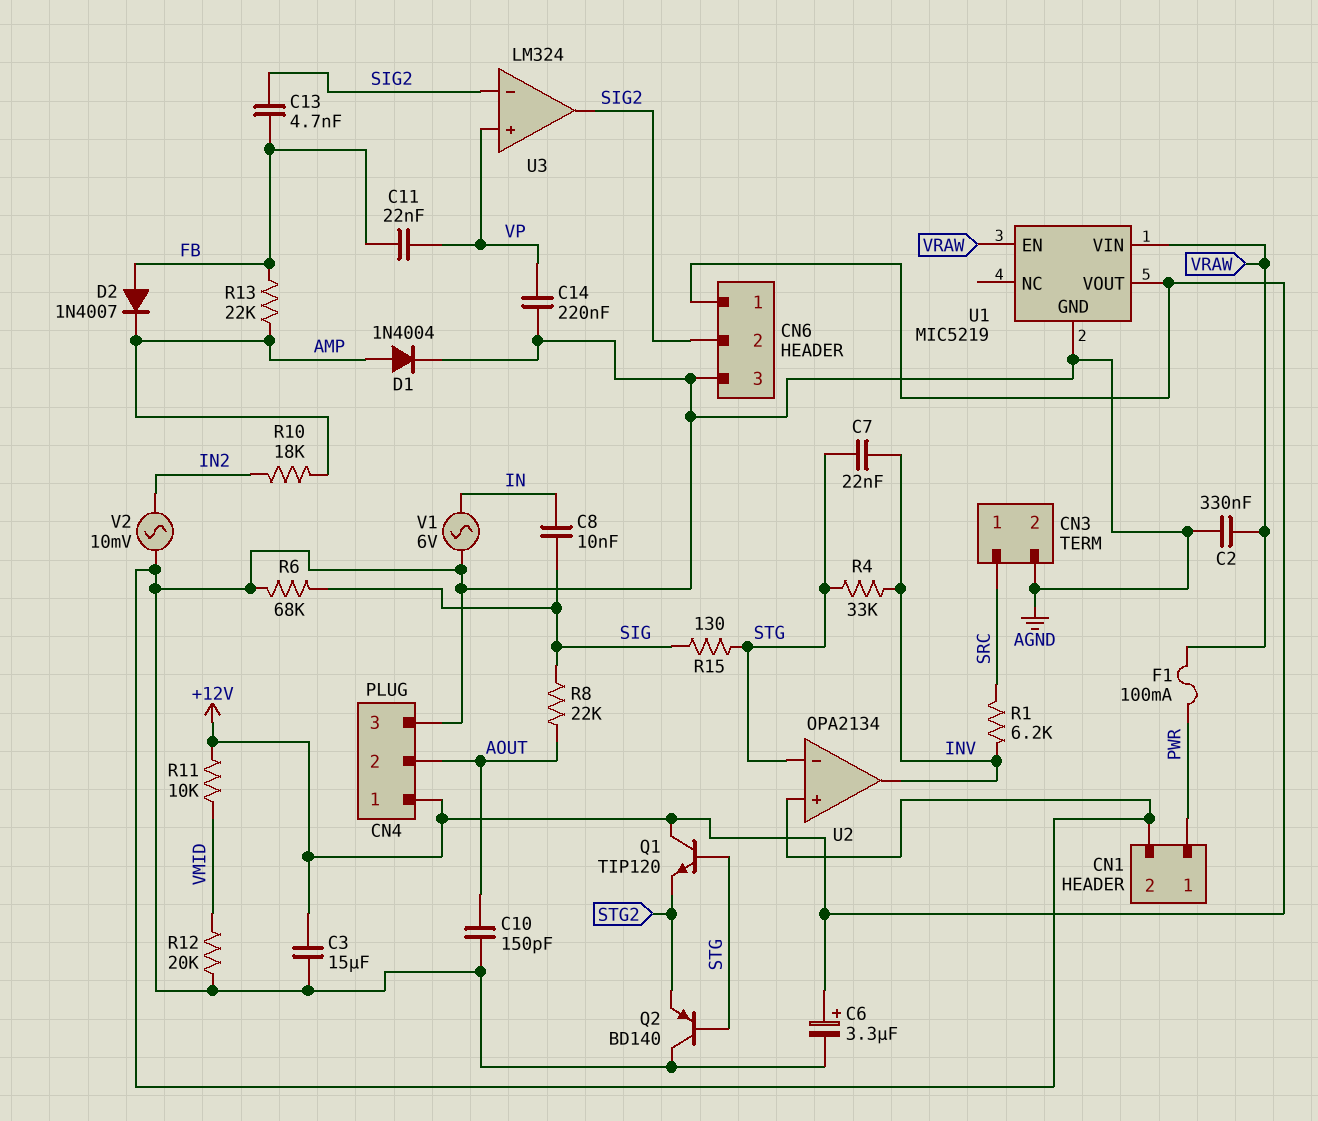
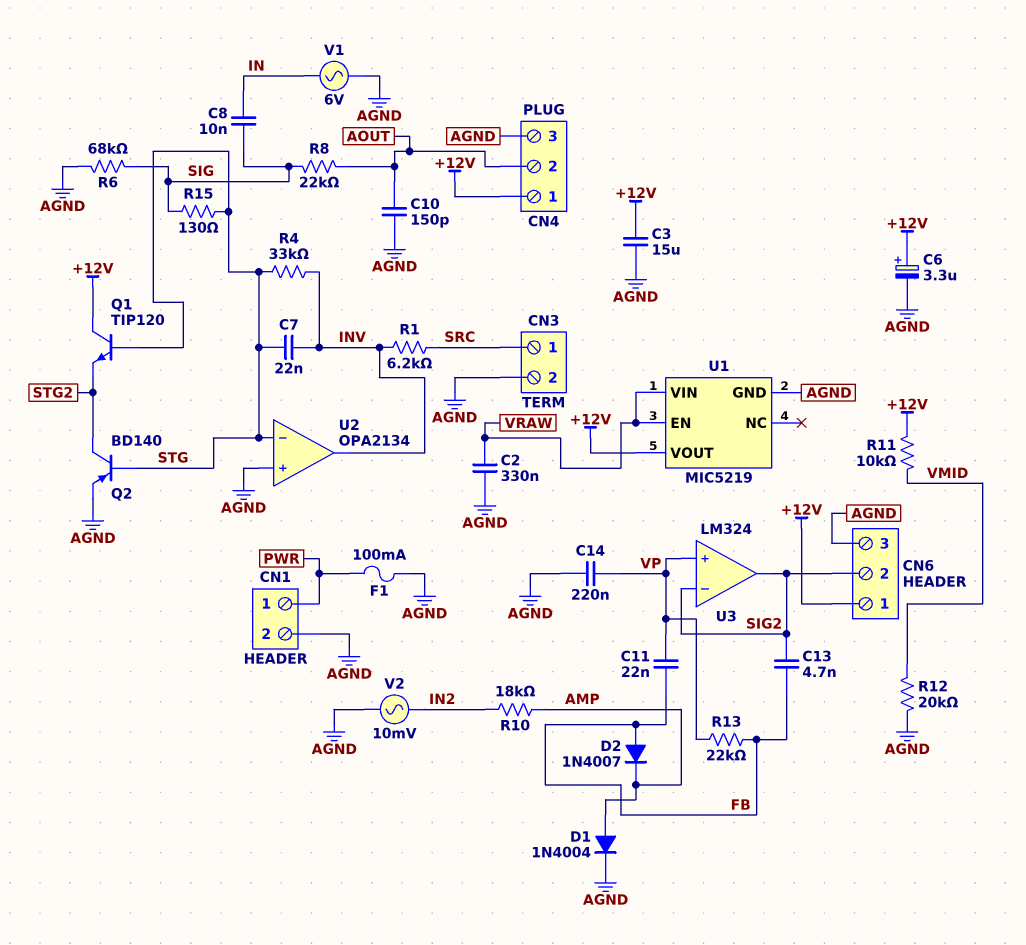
F1: 100mA (PWR, VRAW) -> 100mA (AGND, PWR)
Q2: PNP BD140 (B STG, C AGND, E STG2) -> PNP BD140 (B STG, C STG2, E AGND)
R13: 22k (AMP, FB) -> 22k (FB, VP)

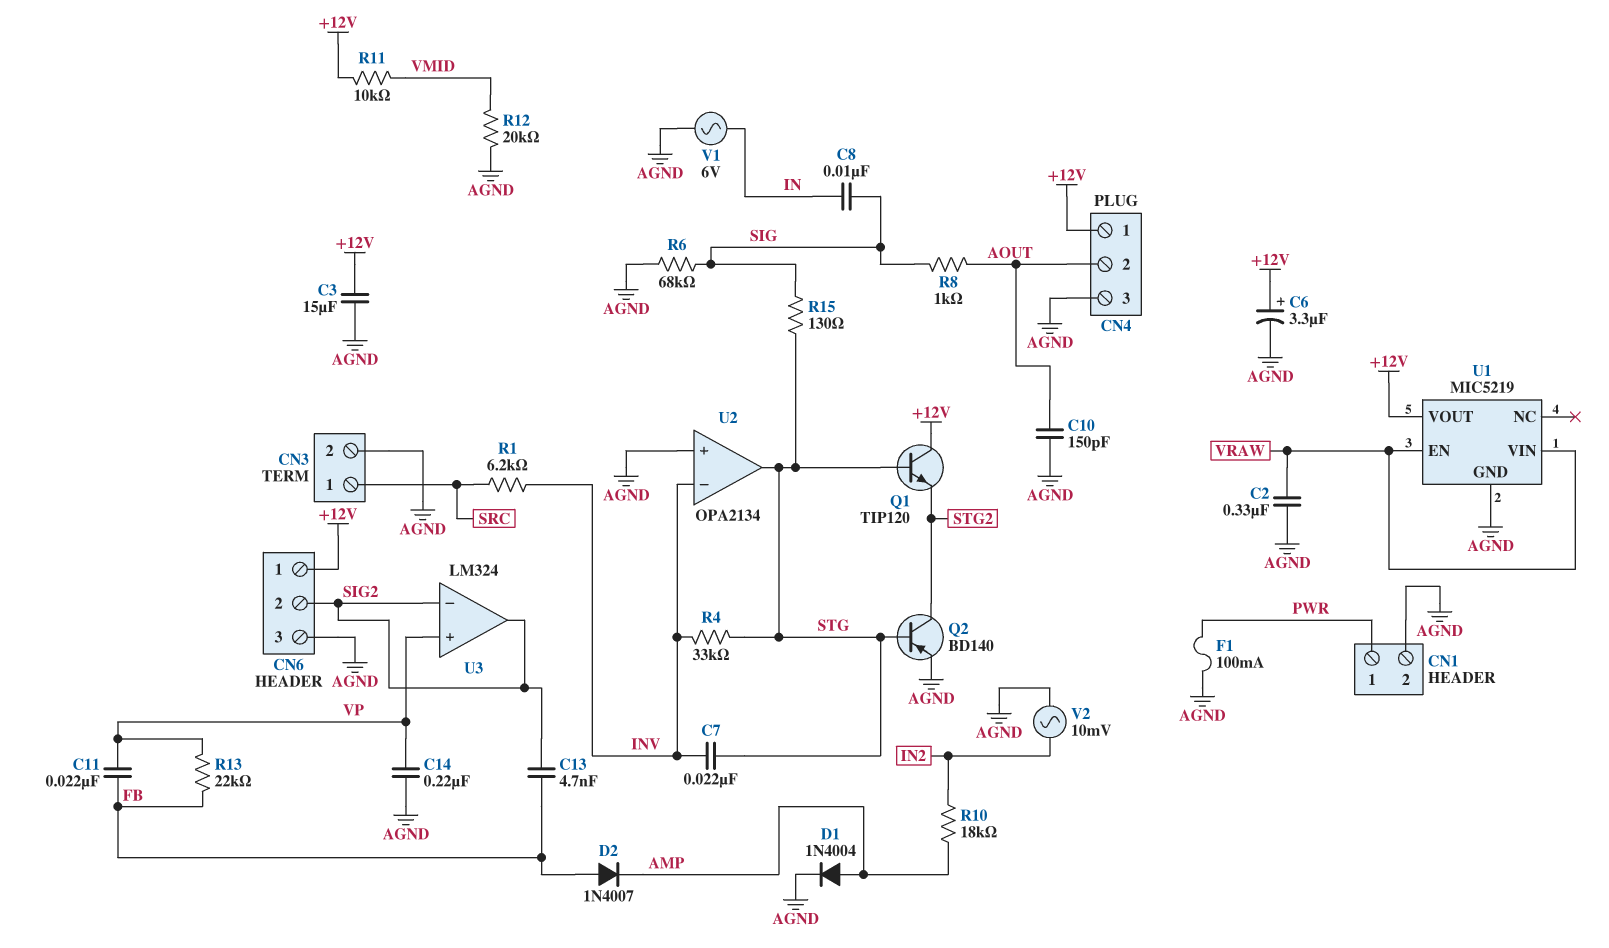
R8: 22k (AOUT, SIG) -> 1k (AOUT, SIG)
U2 pin in-: STG -> INV
U2 pin out: INV -> STG

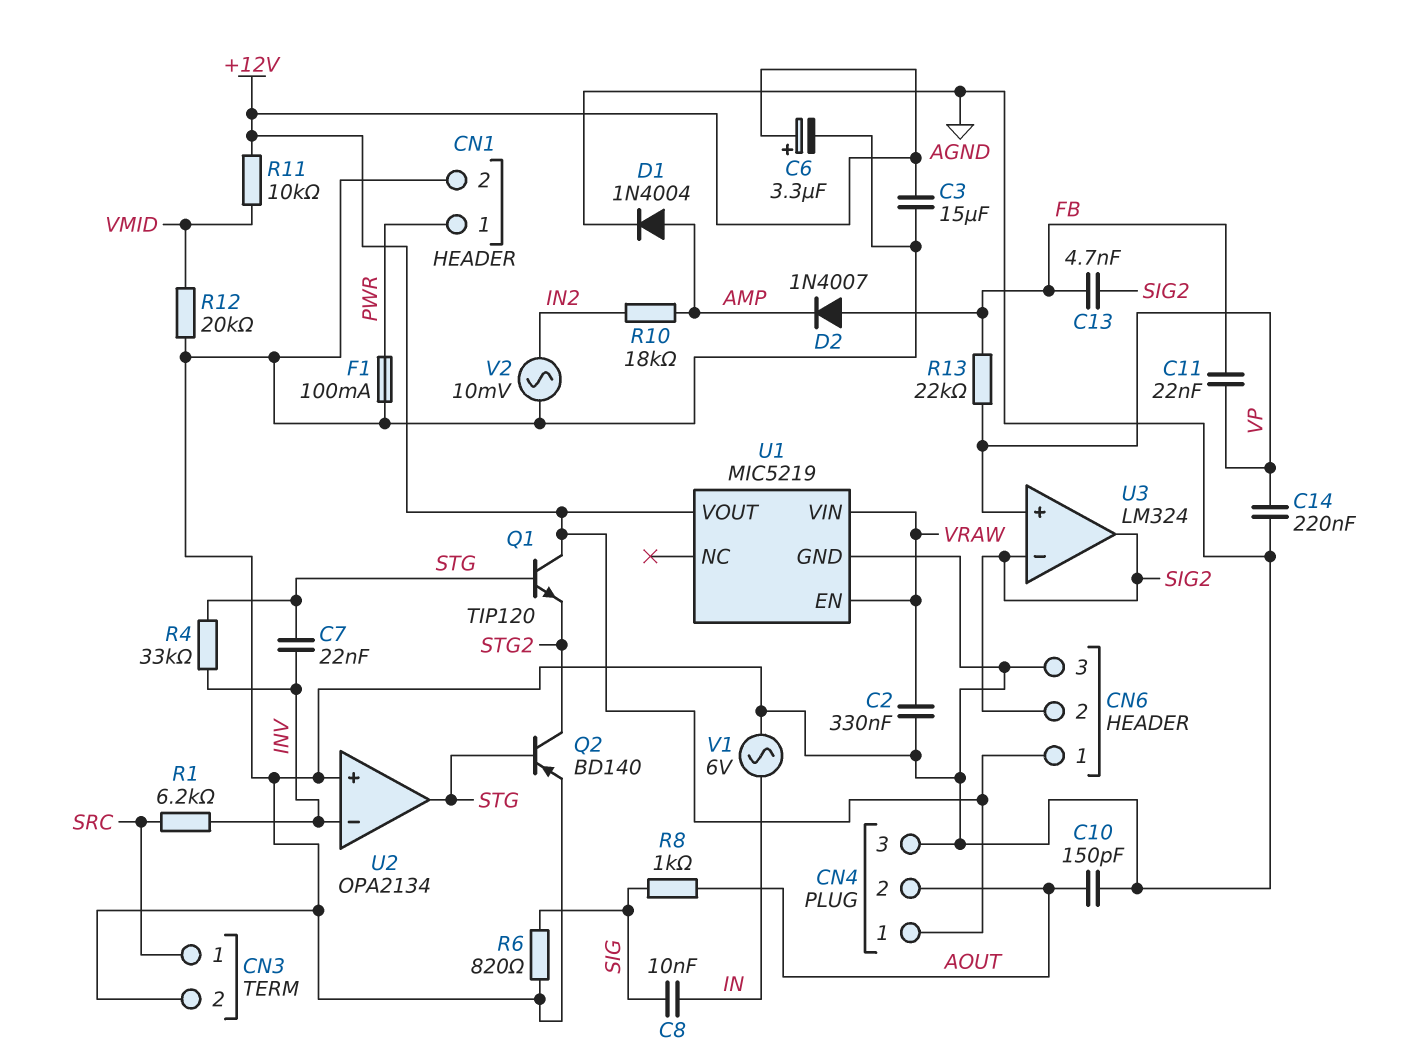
R6: 68k (AGND, SIG) -> 820 (AGND, SIG)
R15: 130 (SIG, STG) -> none

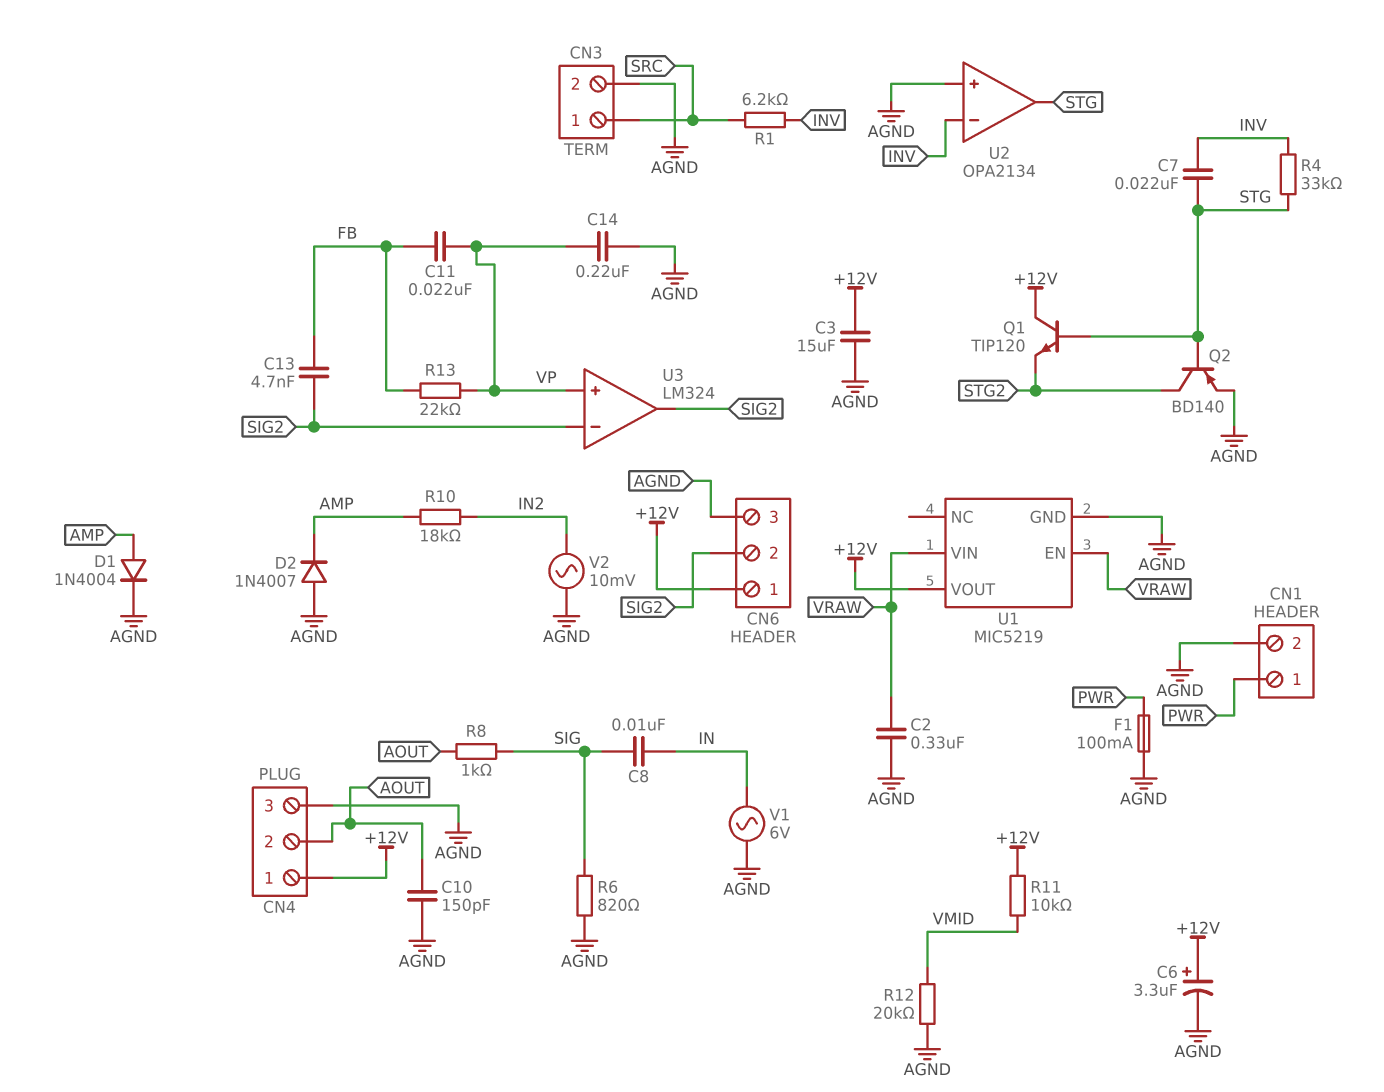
D2: diode 1N4007 (A FB, K AMP) -> diode 1N4007 (A AGND, K AMP)

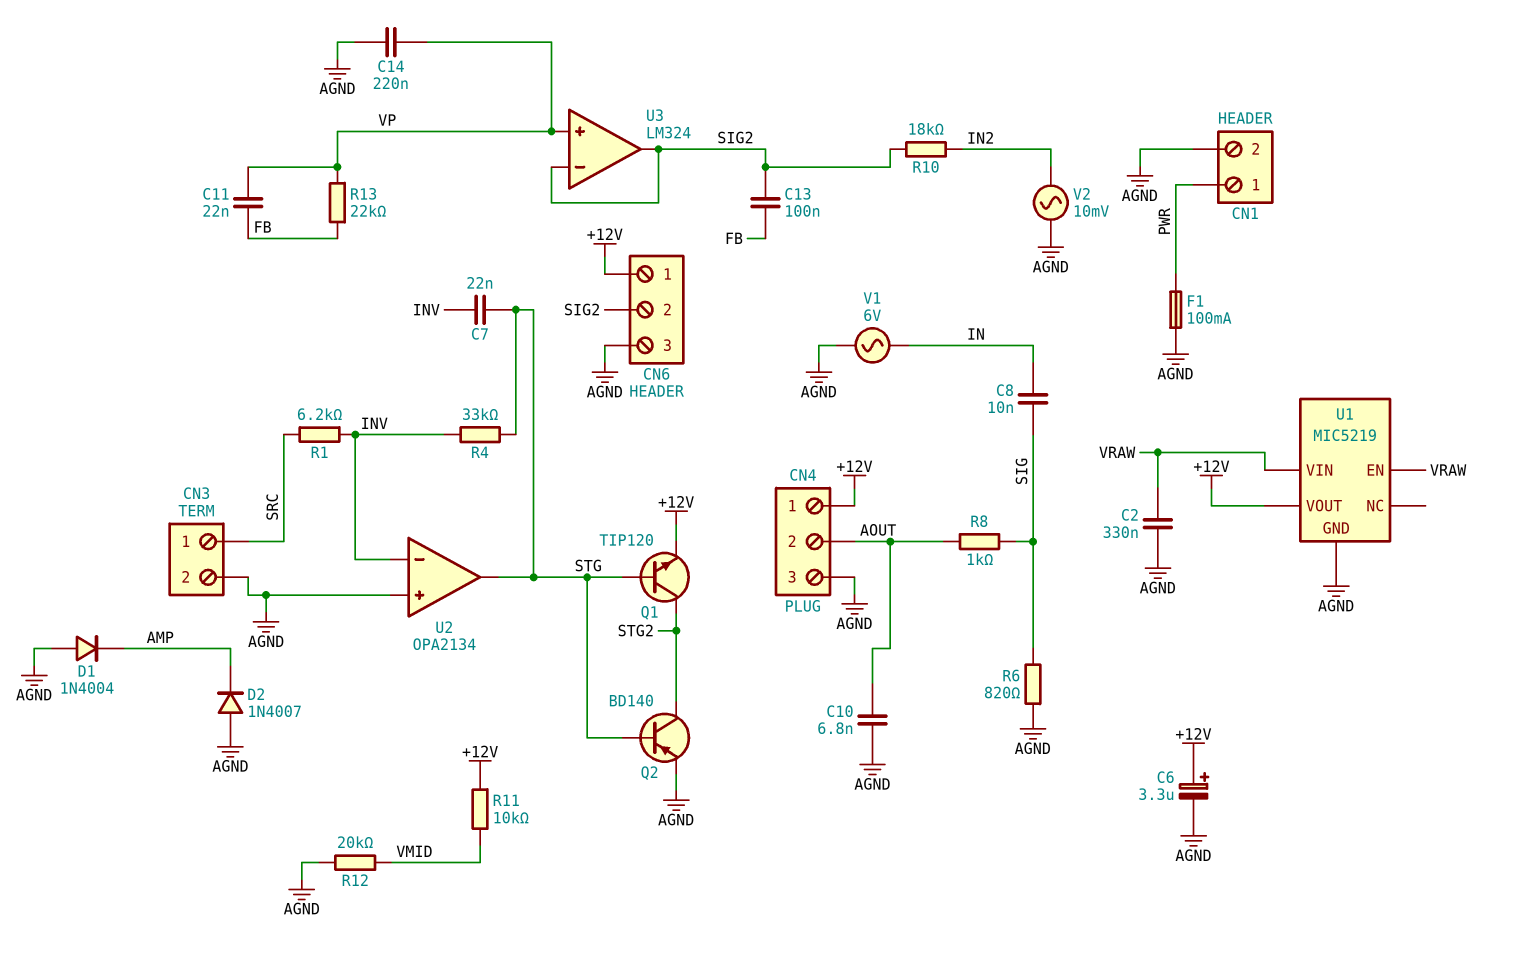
C3: 15uF (+12V, AGND) -> none
C10: 150pF (AGND, AOUT) -> 6.8nF (AGND, AOUT)
C13: 4.7nF (FB, SIG2) -> 100nF (FB, SIG2)
D1: diode 1N4004 (A AMP, K AGND) -> diode 1N4004 (A AGND, K AMP)
Q1: NPN TIP120 (B STG, C +12V, E STG2) -> NPN TIP120 (B STG, C STG2, E +12V)
R10: 18k (AMP, IN2) -> 18k (IN2, SIG2)

